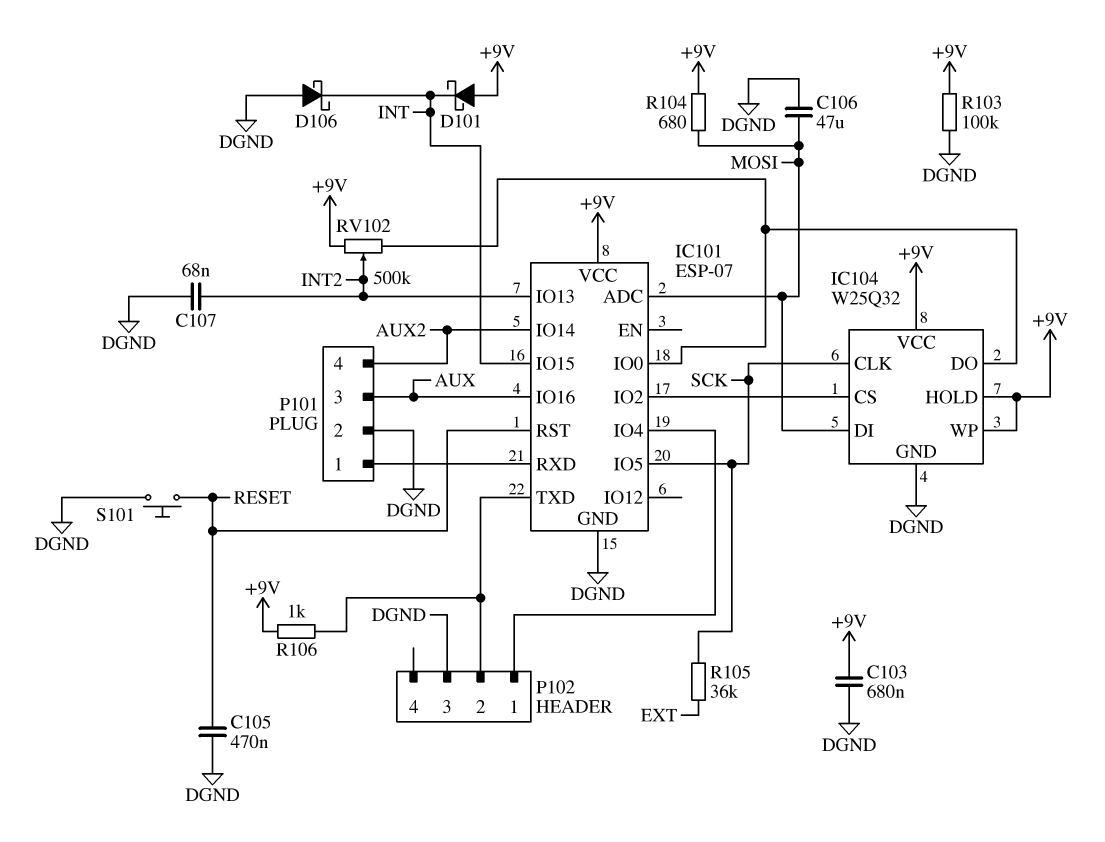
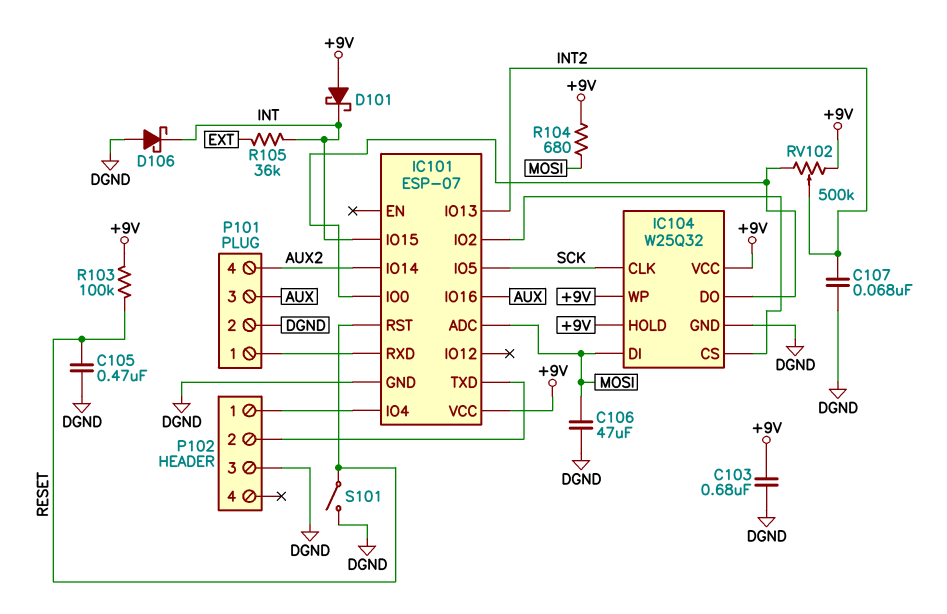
R103: 100k (+9V, DGND) -> 100k (+9V, RESET)
R105: 36k (EXT, SCK) -> 36k (EXT, INT)
R106: 1k (+9V, IC101/TXD) -> none
S101: button (DGND, RESET) -> switch (DGND, RESET)

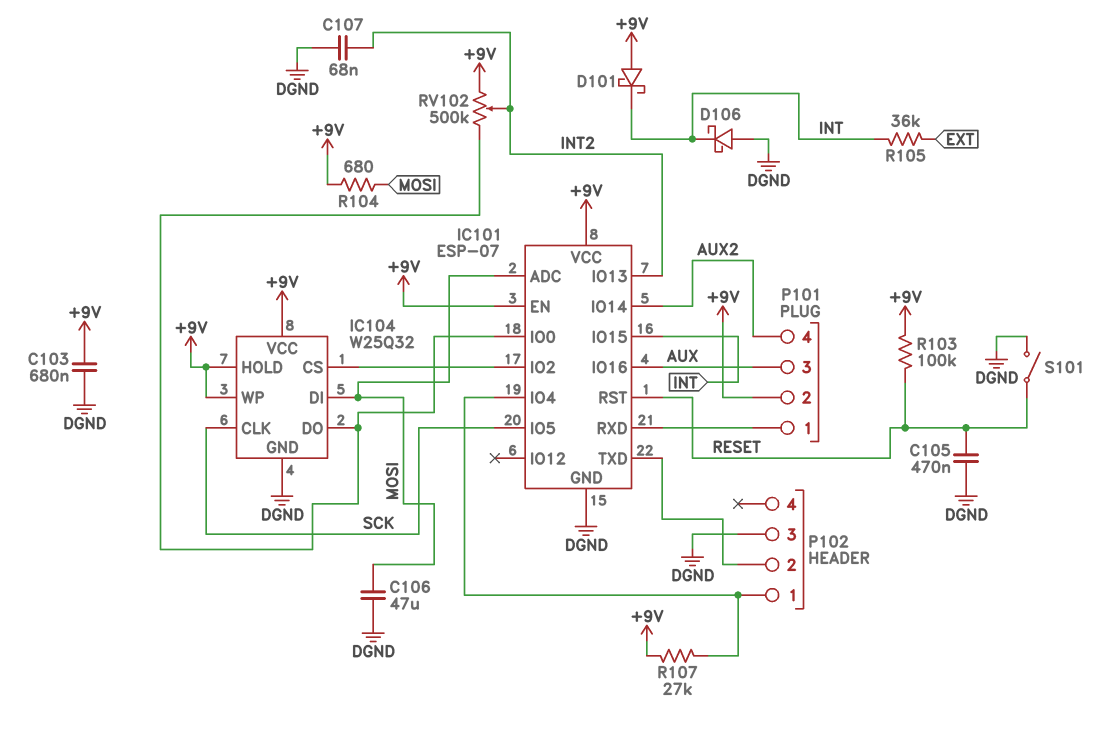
IC101 pin EN: none -> +9V
P101 pin 2: DGND -> +9V
R107: none -> 27k (+9V, IC101/IO4)

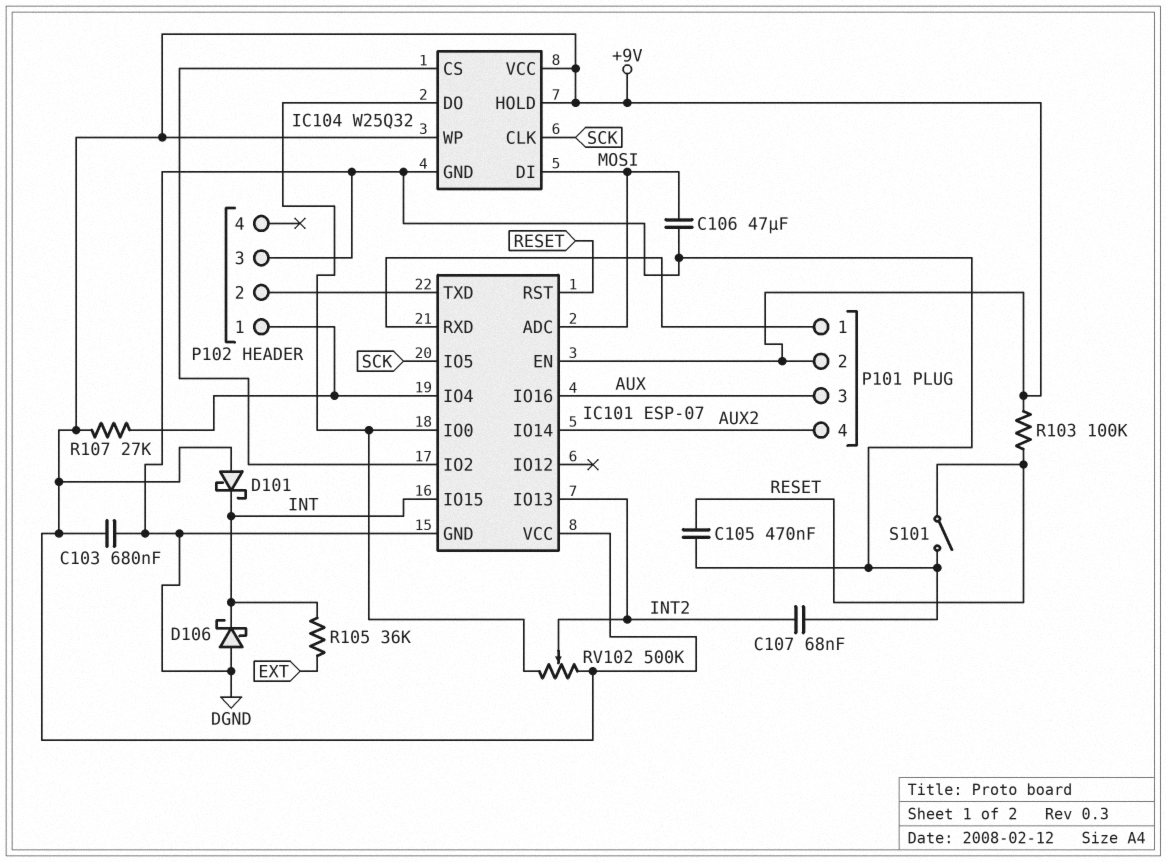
R104: 680 (+9V, MOSI) -> none

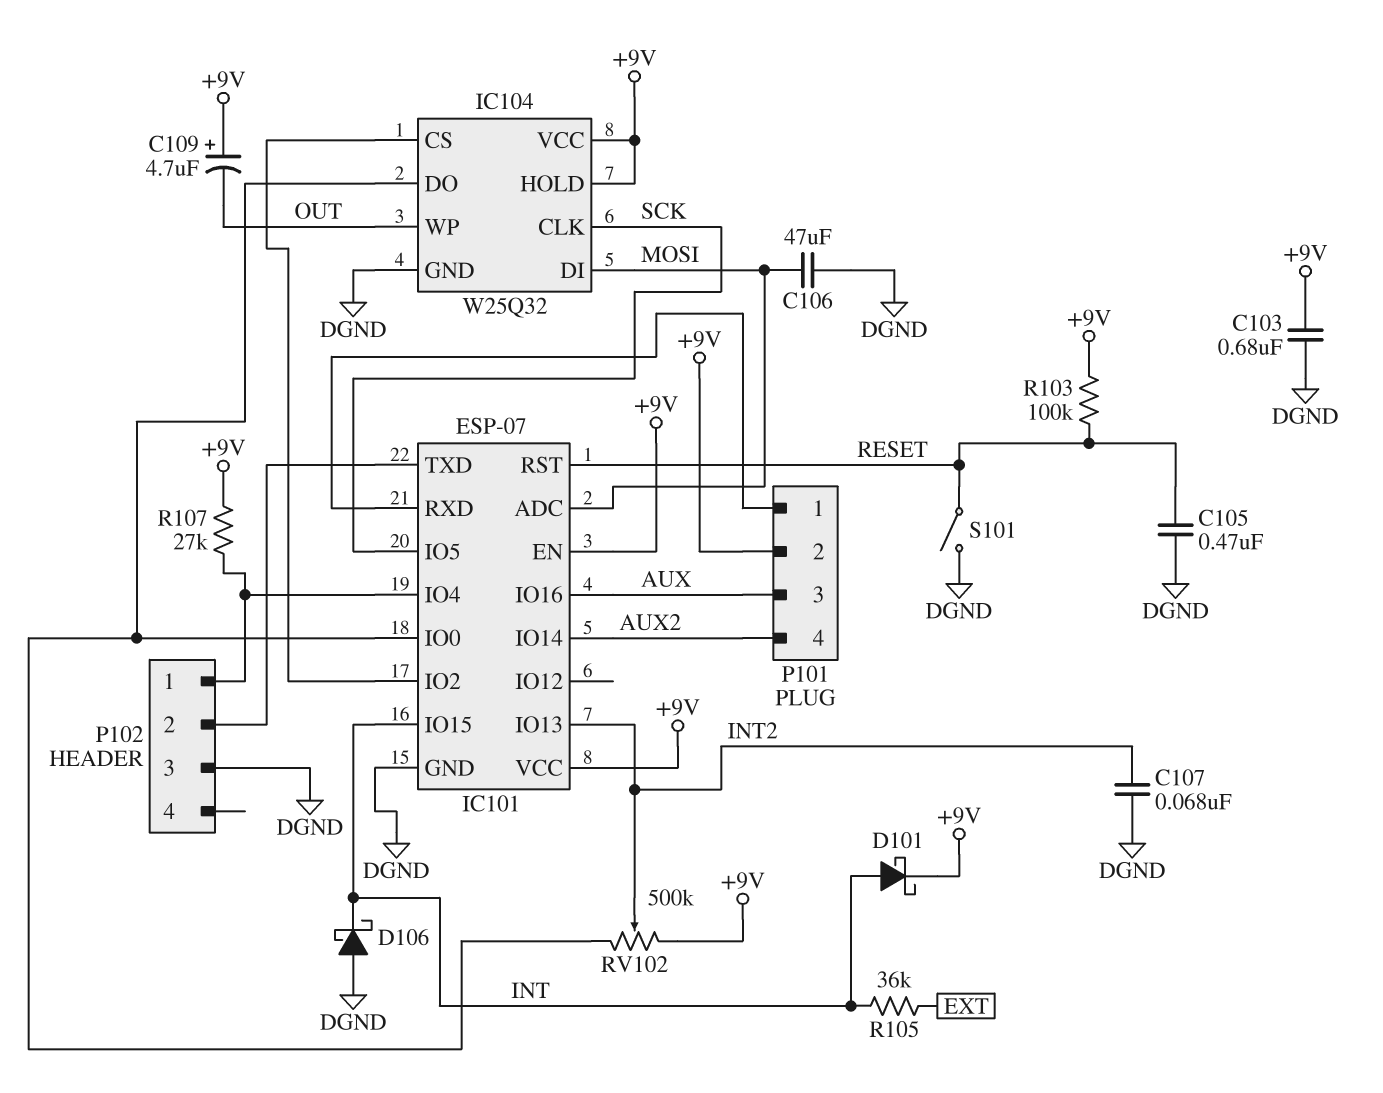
C109: none -> 4.7uF (plus +9V, minus OUT)
D101: schottky (A +9V, K INT) -> schottky (A INT, K +9V)
IC104 pin WP: +9V -> OUT

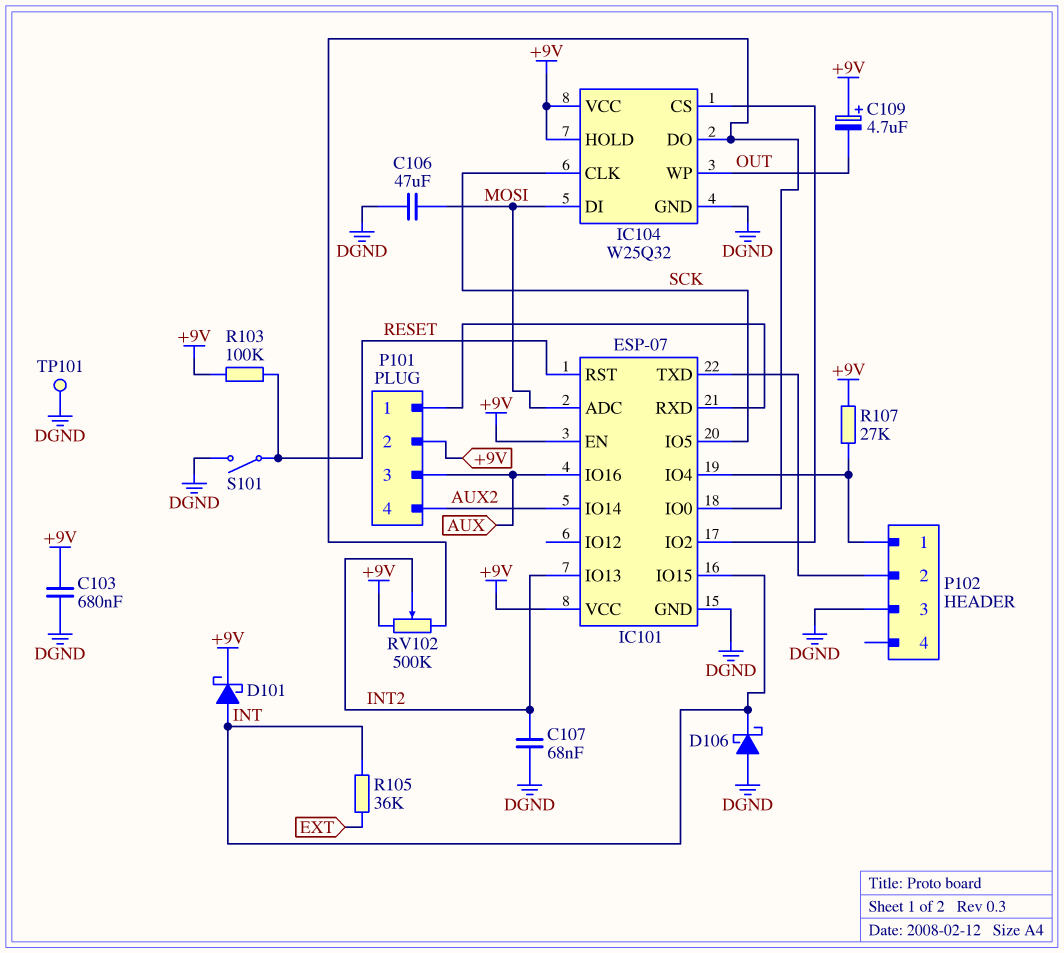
C105: 470nF (DGND, RESET) -> none
TP101: none -> test point (DGND)

